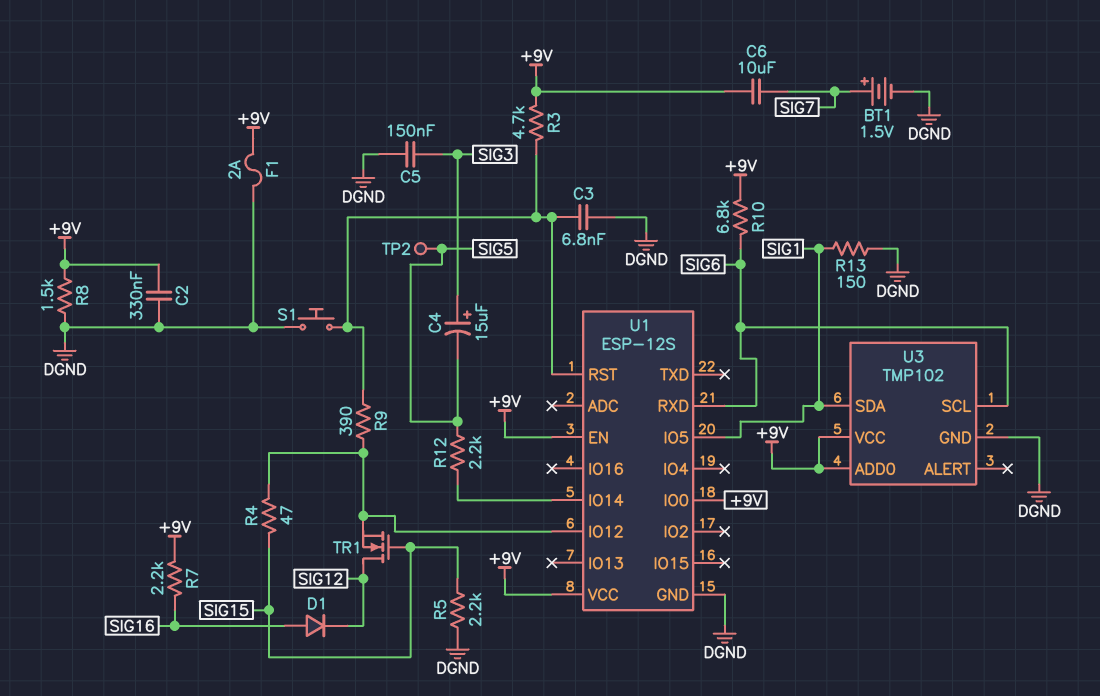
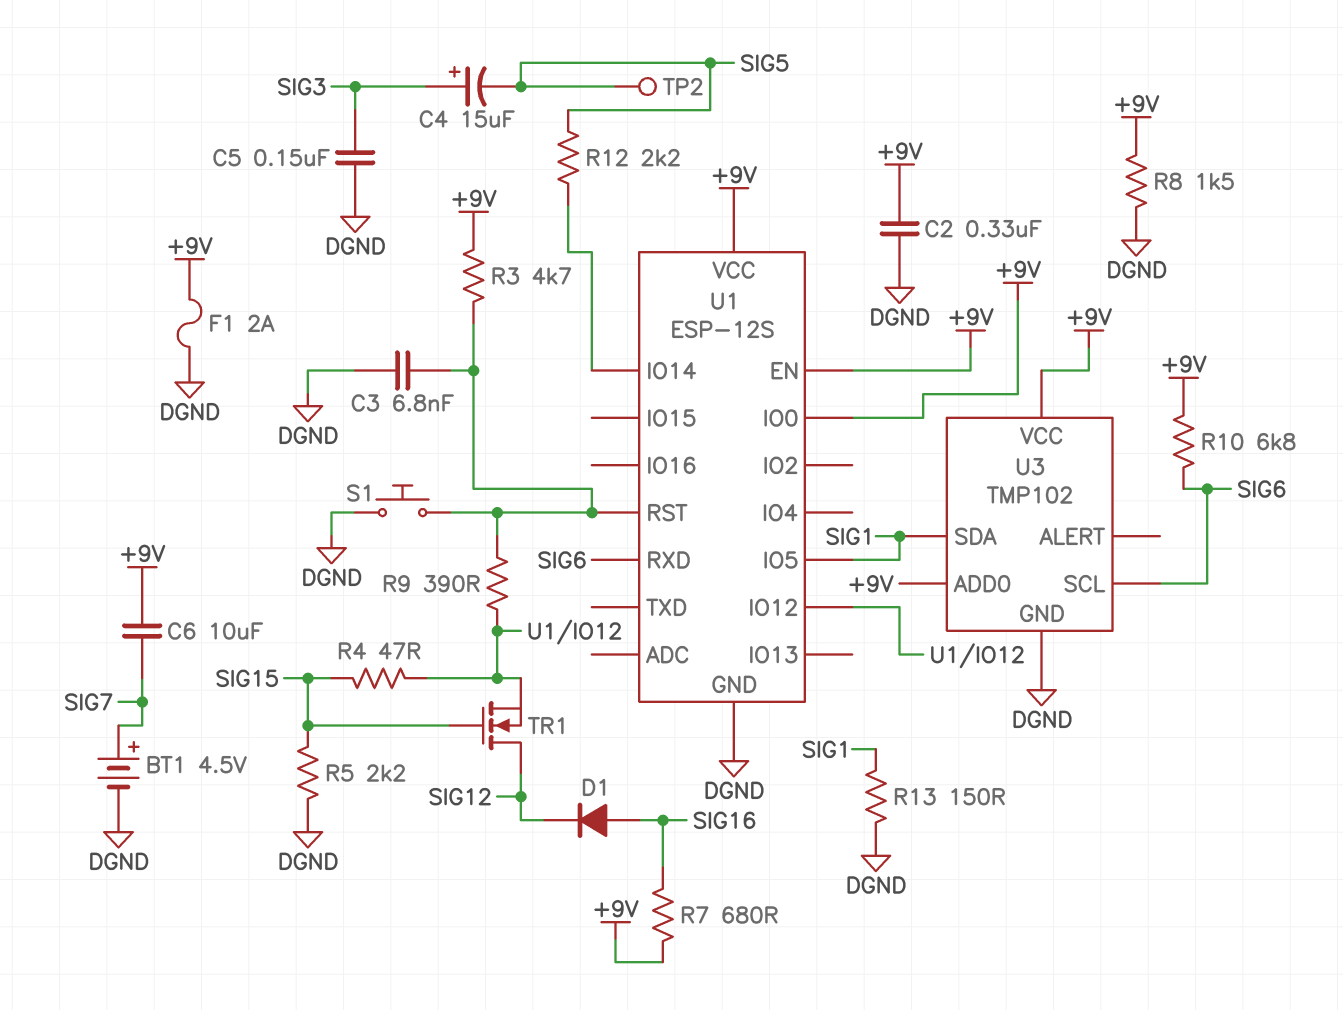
BT1: 1.5V (plus SIG7, minus DGND) -> 4.5V (plus SIG7, minus DGND)
R7: 2.2k (+9V, SIG16) -> 680 (+9V, SIG16)

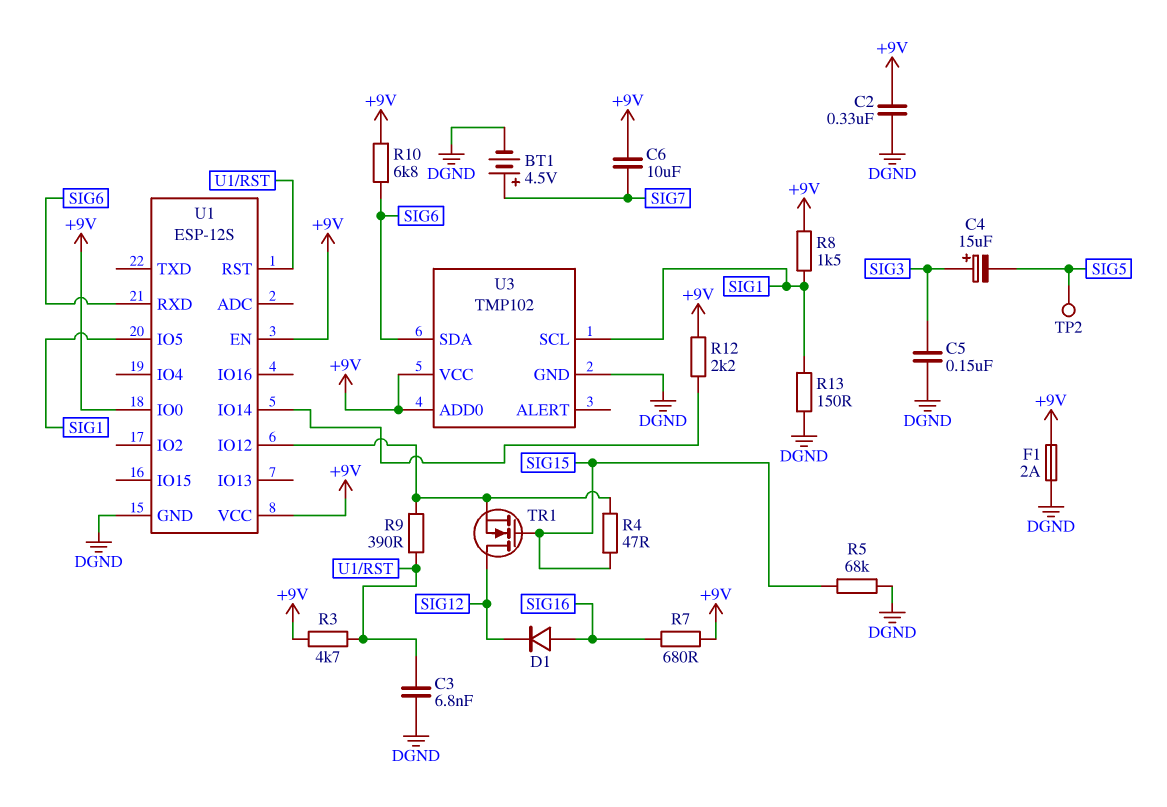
R5: 2.2k (DGND, SIG15) -> 68k (DGND, SIG15)
R8: 1.5k (+9V, DGND) -> 1.5k (+9V, SIG1)
R12: 2.2k (SIG5, U1/IO14) -> 2.2k (+9V, U1/IO14)
S1: button (DGND, U1/RST) -> none
U3 pin SCL: SIG6 -> SIG1
U3 pin SDA: SIG1 -> SIG6

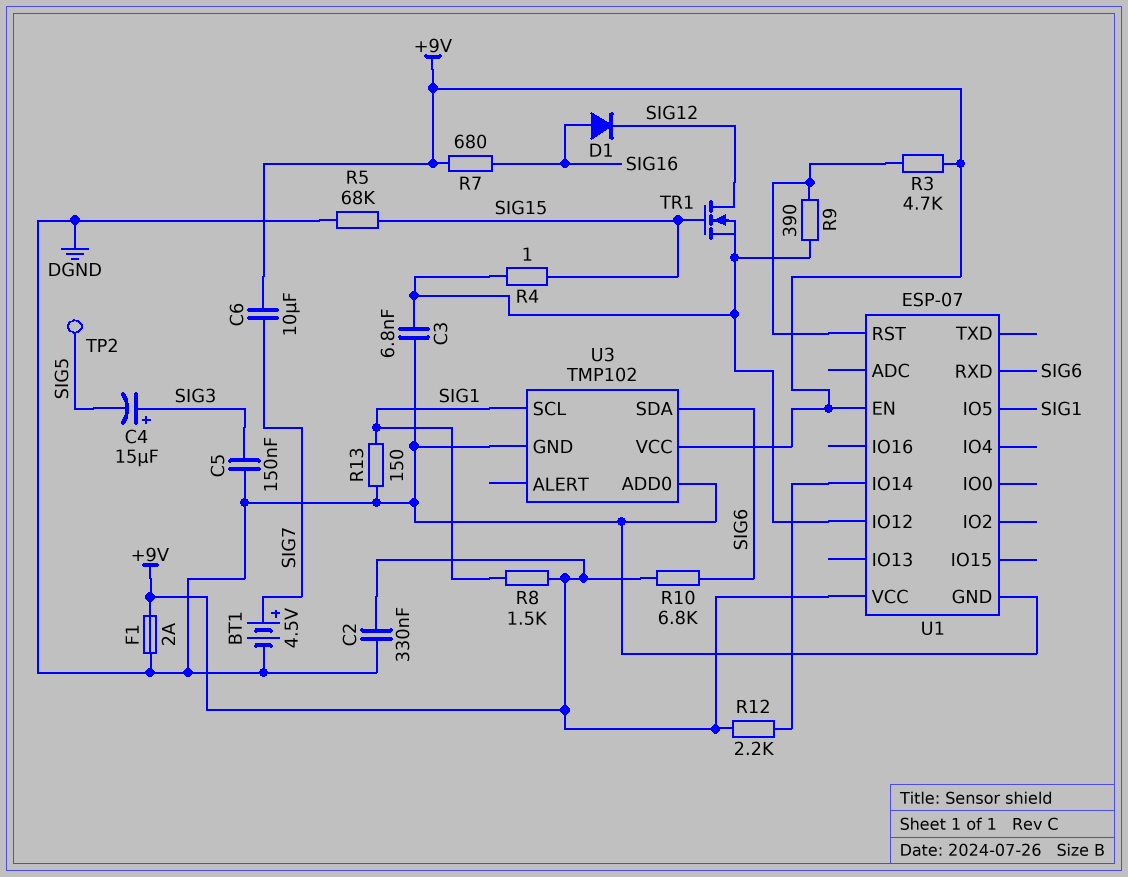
C3: 6.8nF (DGND, U1/RST) -> 6.8nF (DGND, U1/IO12)
R4: 47 (SIG15, U1/IO12) -> 1 (SIG15, U1/IO12)
U1: ESP-12S -> ESP-07
U1 pin IO0: +9V -> none
U3 pin ADD0: +9V -> DGND

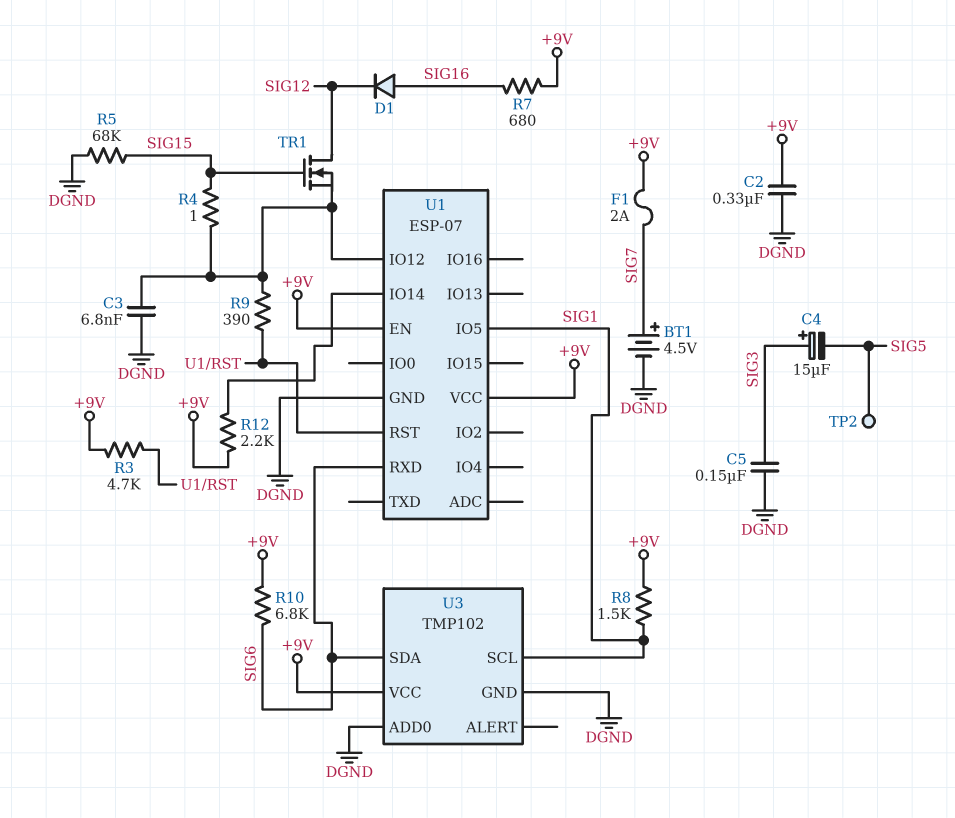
C6: 10uF (+9V, SIG7) -> none
F1: 2A (+9V, DGND) -> 2A (+9V, SIG7)
R13: 150 (DGND, SIG1) -> none

